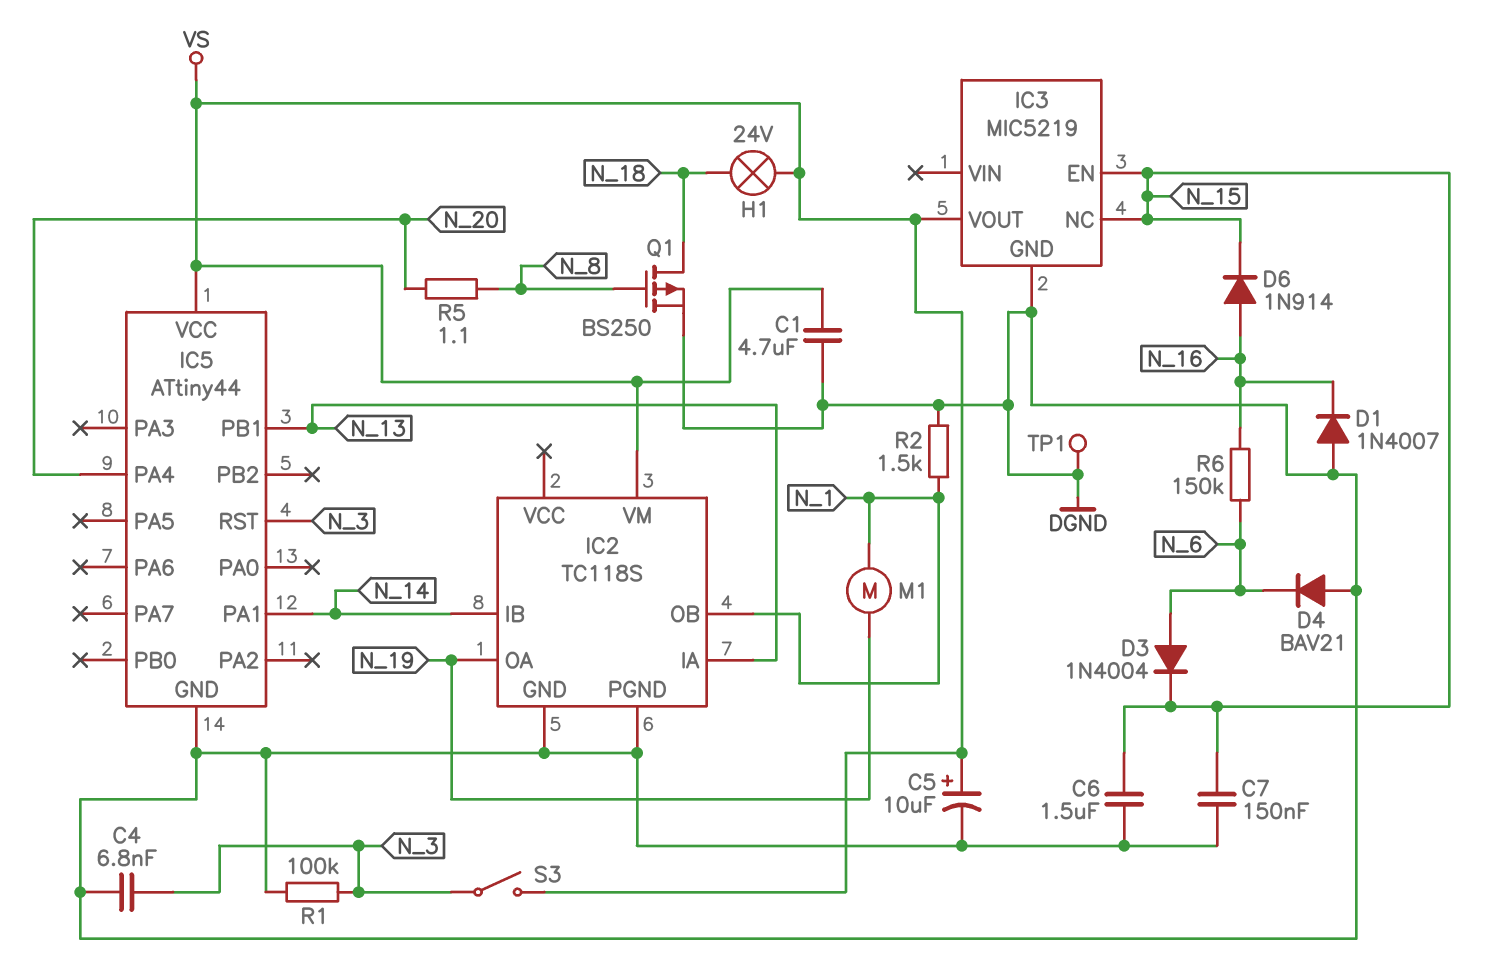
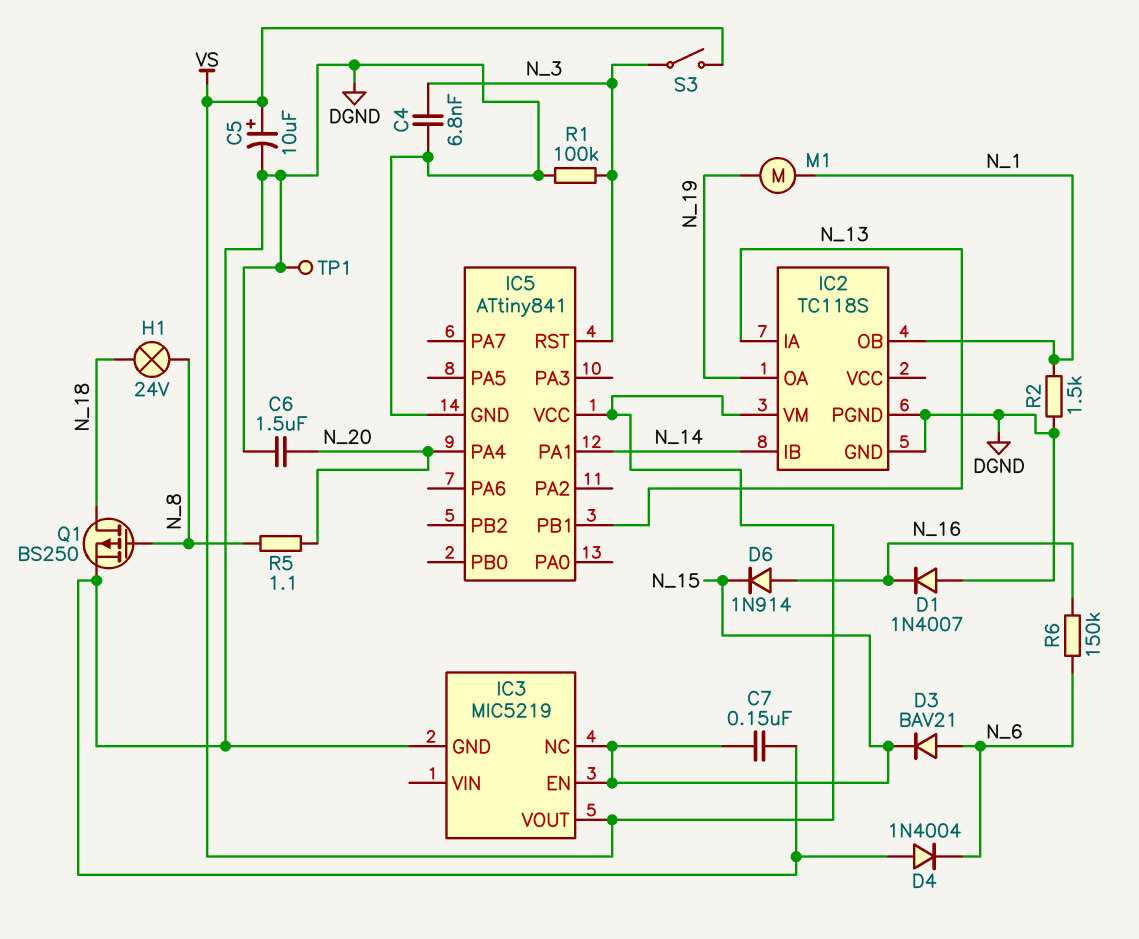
C1: 4.7uF (DGND, VS) -> none
C6: 1.5uF (DGND, N_15) -> 1.5uF (DGND, N_20)
D3: diode 1N4004 (A N_6, K N_15) -> diode BAV21 (A N_6, K N_15)
D4: diode BAV21 (A DGND, K N_6) -> diode 1N4004 (A DGND, K N_6)
H1: lamp 24V (N_18, VS) -> lamp 24V (N_8, N_18)
IC5: ATtiny44 -> ATtiny841

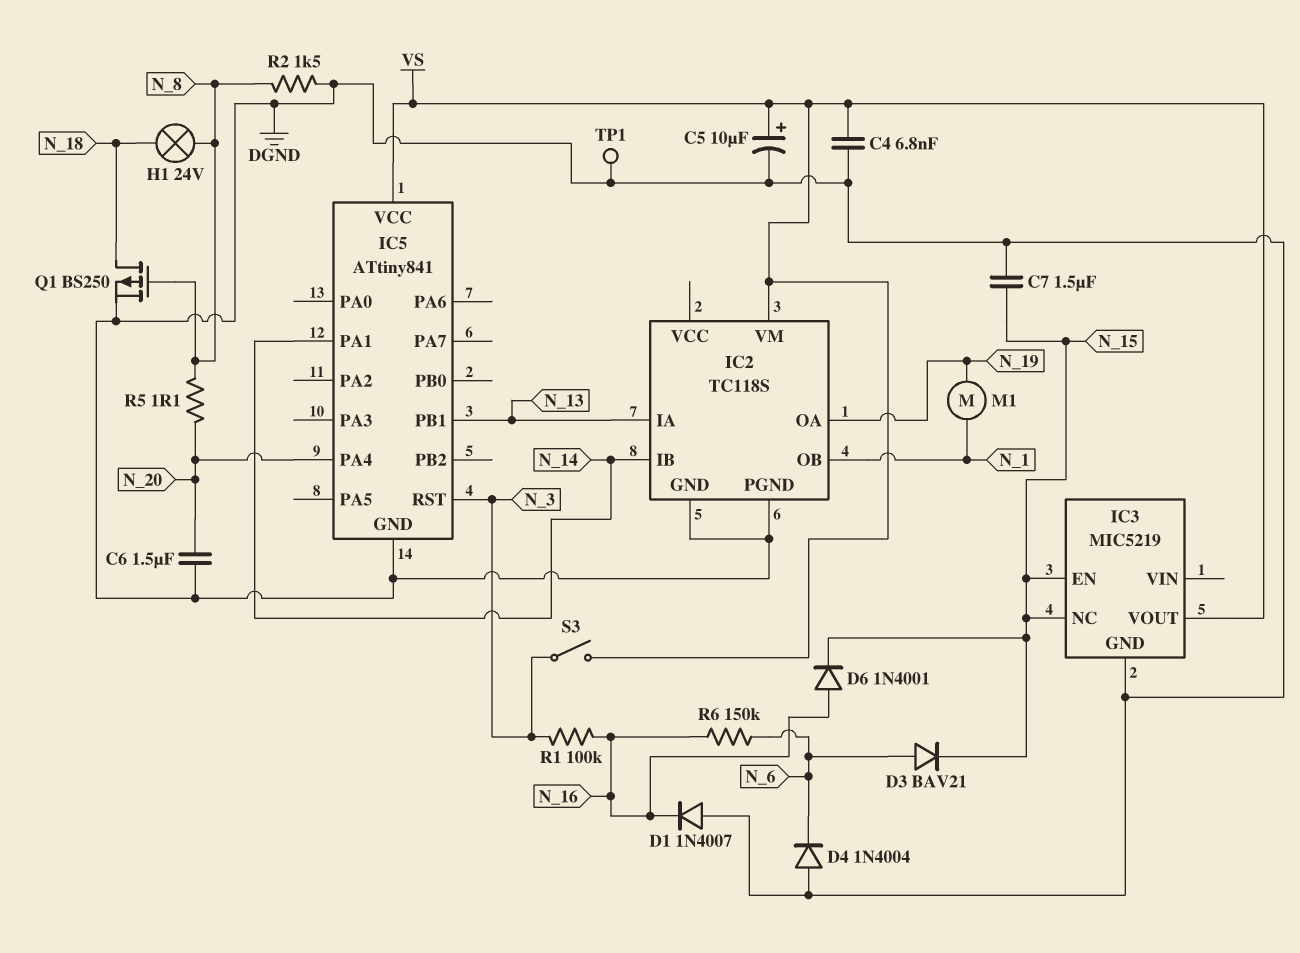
C4: 6.8nF (DGND, N_3) -> 6.8nF (DGND, VS)
C7: 150nF (DGND, N_15) -> 1.5uF (DGND, N_15)
D6: diode 1N914 (A N_16, K N_15) -> diode 1N4001 (A N_16, K N_15)
R1: 100k (DGND, N_3) -> 100k (N_3, N_16)
R2: 1.5k (DGND, N_1) -> 1.5k (DGND, N_8)

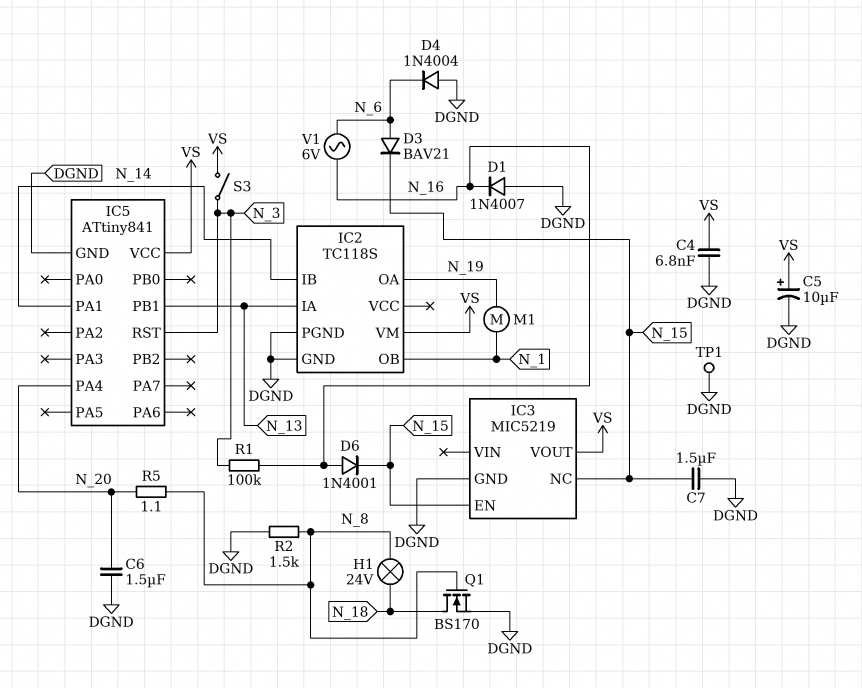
Q1: PMOS BS250 (G N_8, D N_18, S DGND) -> NMOS BS170 (G N_8, D N_18, S DGND)
R6: 150k (N_6, N_16) -> none
V1: none -> AC 6V (N_6, N_16)

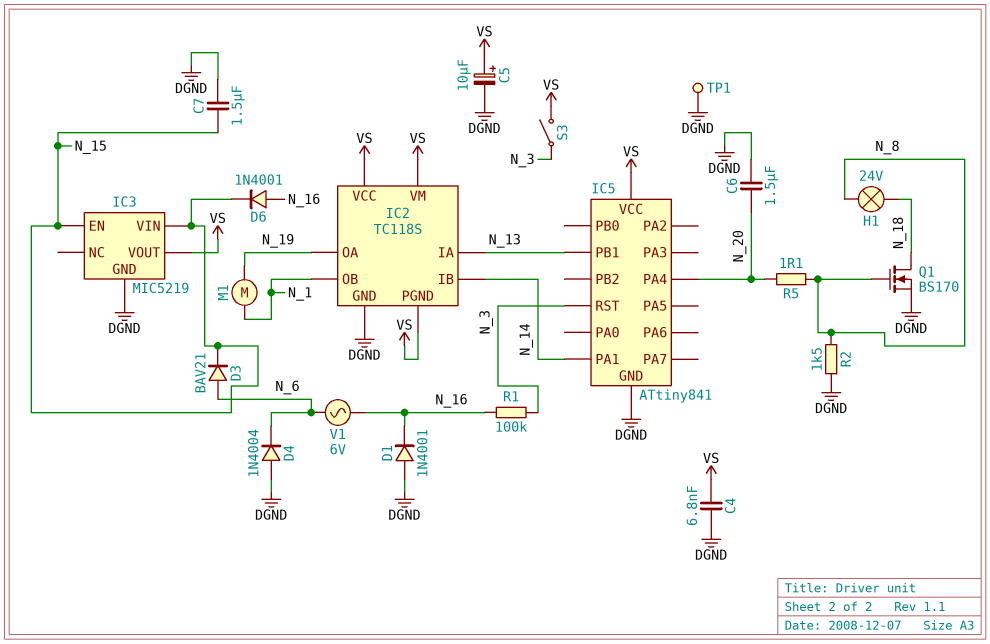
D1: diode 1N4007 (A DGND, K N_16) -> diode 1N4001 (A DGND, K N_16)
IC2 pin PGND: DGND -> VS
IC2 pin VCC: none -> VS
IC3 pin NC: N_15 -> none
IC3 pin VIN: none -> N_15

